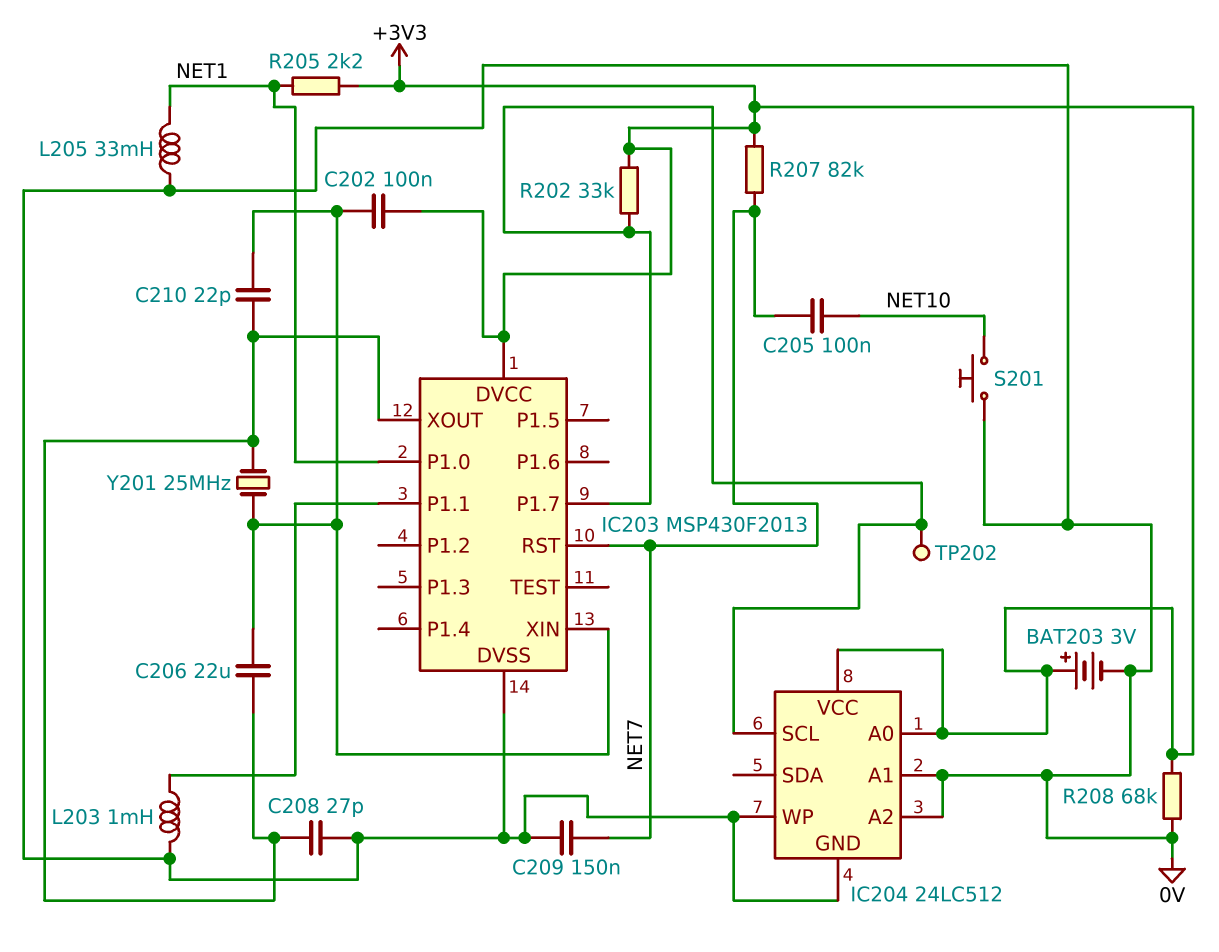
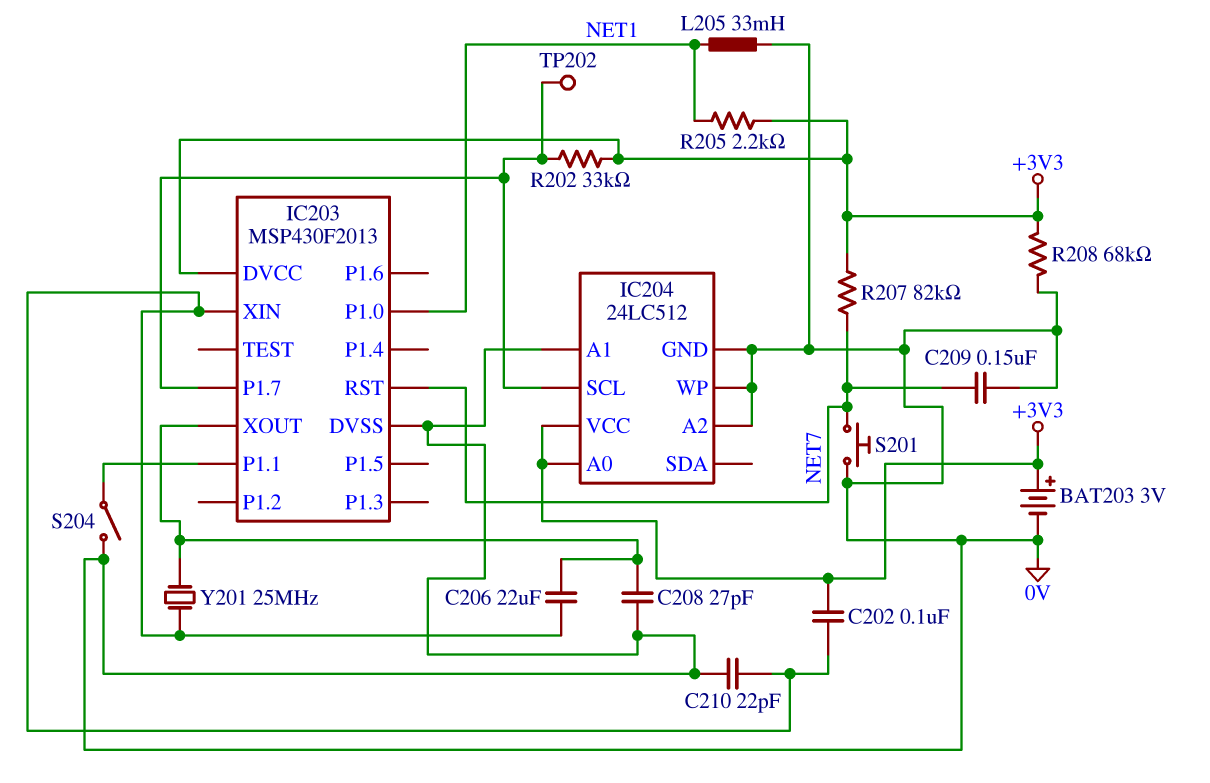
C205: 100nF (NET7, NET10) -> none
C210: 22pF (IC203/XIN, IC203/XOUT) -> 22pF (0V, IC203/XIN)
L203: 1mH (0V, IC203/P1.1) -> none
S201: button (0V, NET10) -> button (0V, NET7)
S204: none -> switch (0V, IC203/P1.1)

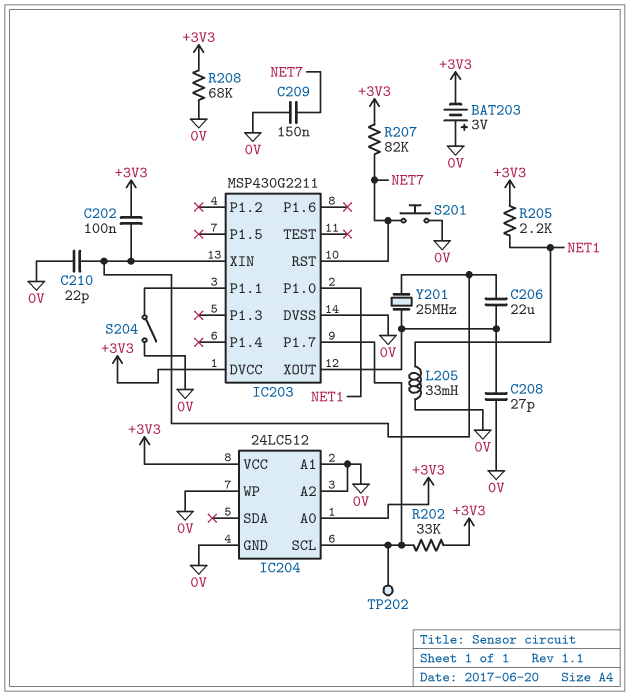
BAT203: 3V (plus +3V3, minus 0V) -> 3V (plus 0V, minus +3V3)
IC203: MSP430F2013 -> MSP430G2211

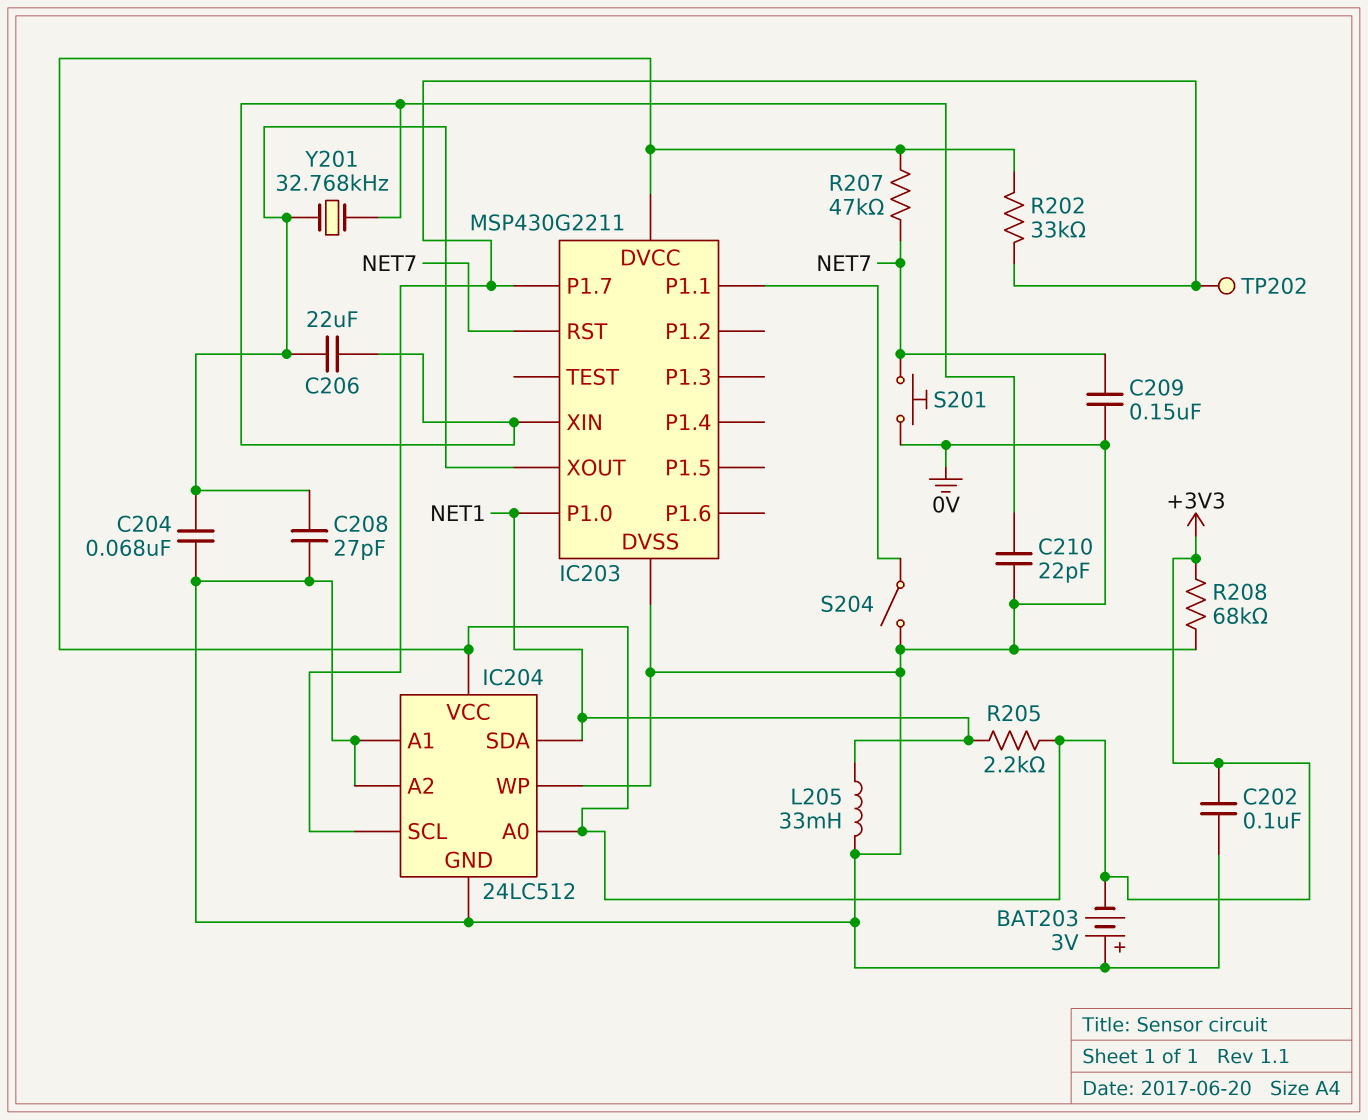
C202: 100nF (+3V3, IC203/XIN) -> 100nF (+3V3, 0V)
C204: none -> 68nF (0V, IC203/XOUT)
IC204 pin SDA: none -> NET1
R207: 82k (+3V3, NET7) -> 47k (+3V3, NET7)
Y201: 25MHz (IC203/XIN, IC203/XOUT) -> 32.768kHz (IC203/XIN, IC203/XOUT)

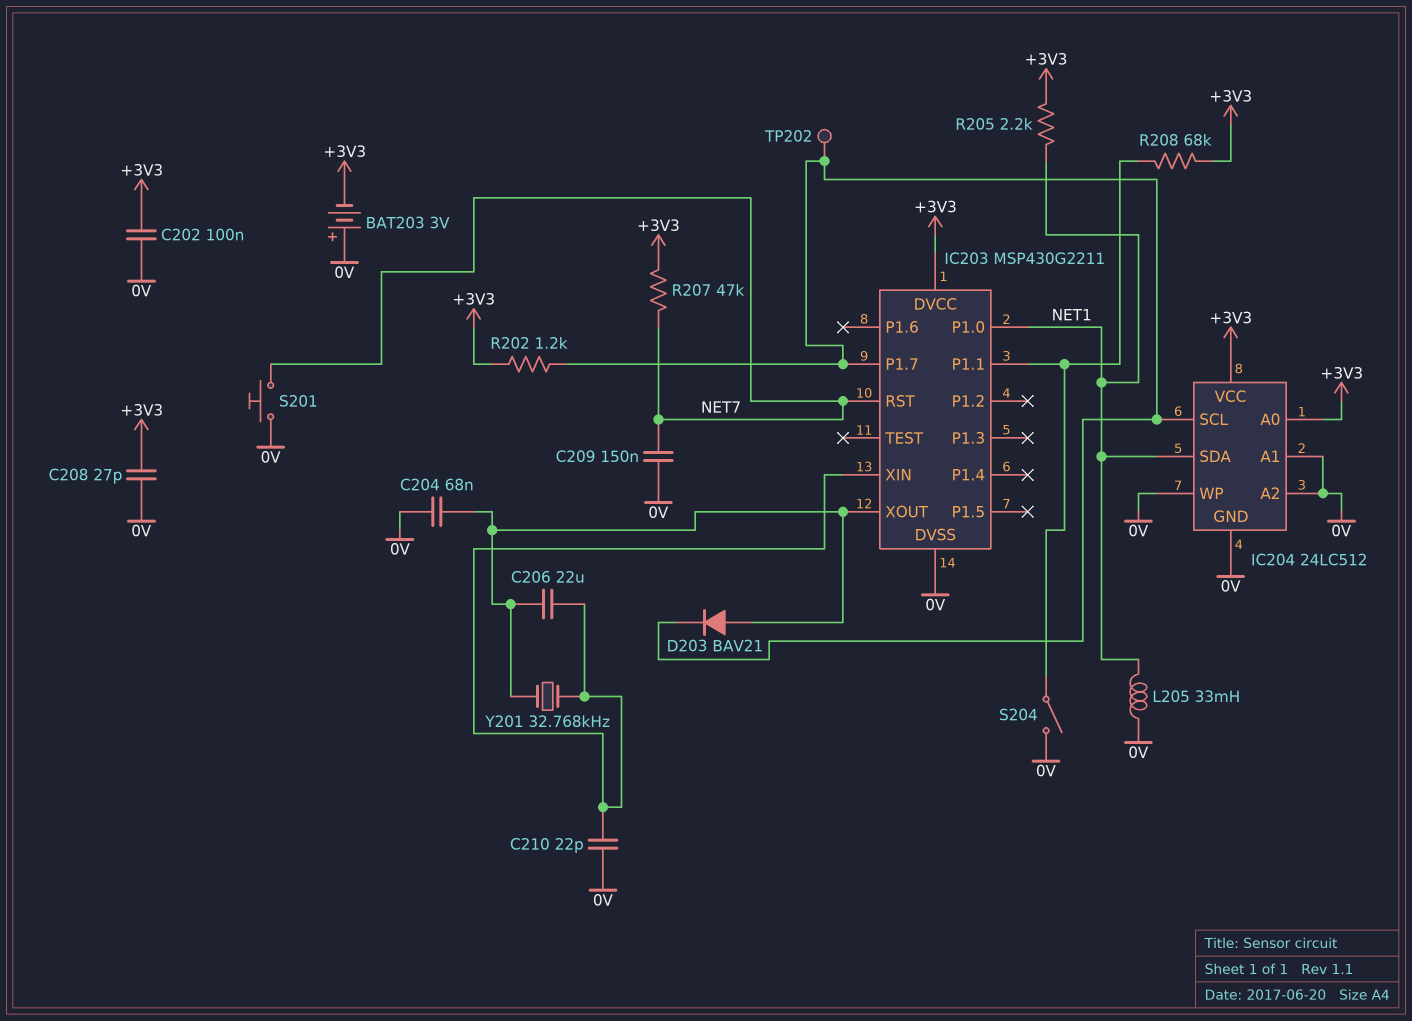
C208: 27pF (0V, IC203/XOUT) -> 27pF (+3V3, 0V)
D203: none -> diode BAV21 (A IC203/XOUT, K IC203/P1.7)
R202: 33k (+3V3, IC203/P1.7) -> 1.2k (+3V3, IC203/P1.7)
R208: 68k (+3V3, 0V) -> 68k (+3V3, IC203/P1.1)

